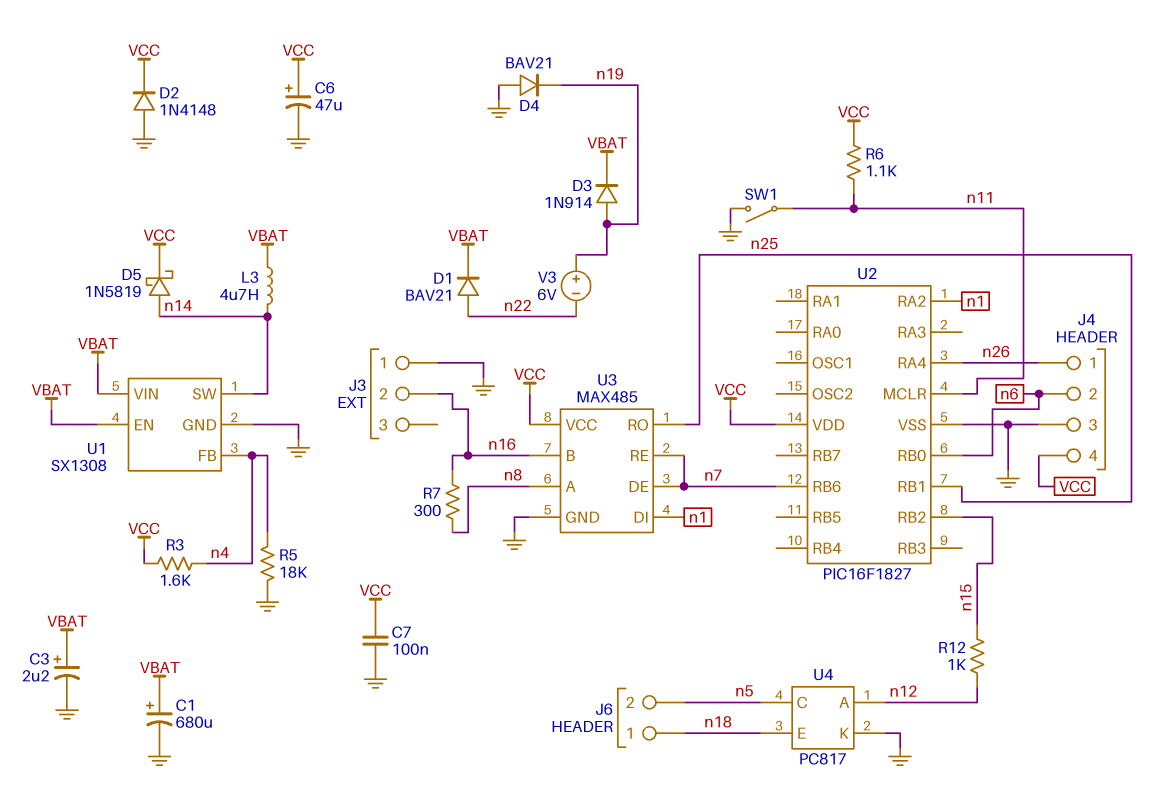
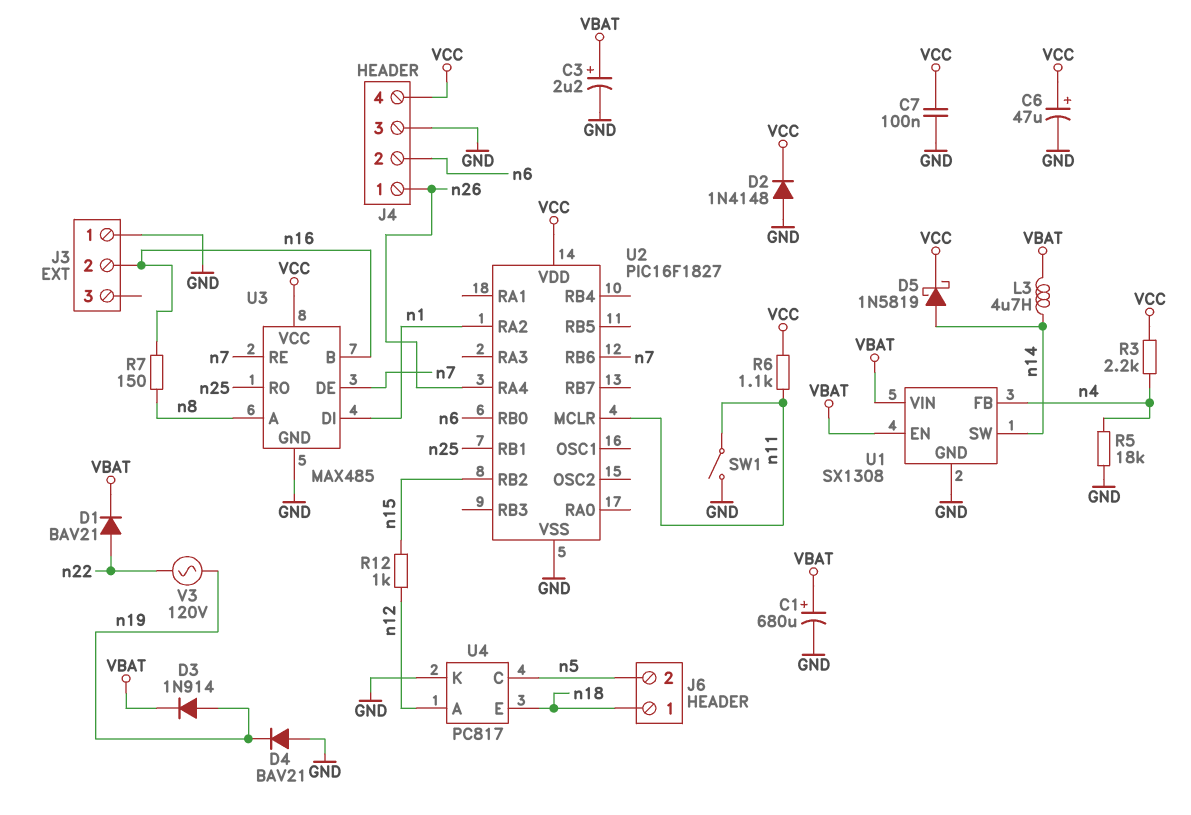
R3: 1.6k (VCC, n4) -> 2.2k (VCC, n4)
R7: 300 (n8, n16) -> 150 (n8, n16)
V3: 6V (plus n19, minus n22) -> AC 120V (n19, n22)

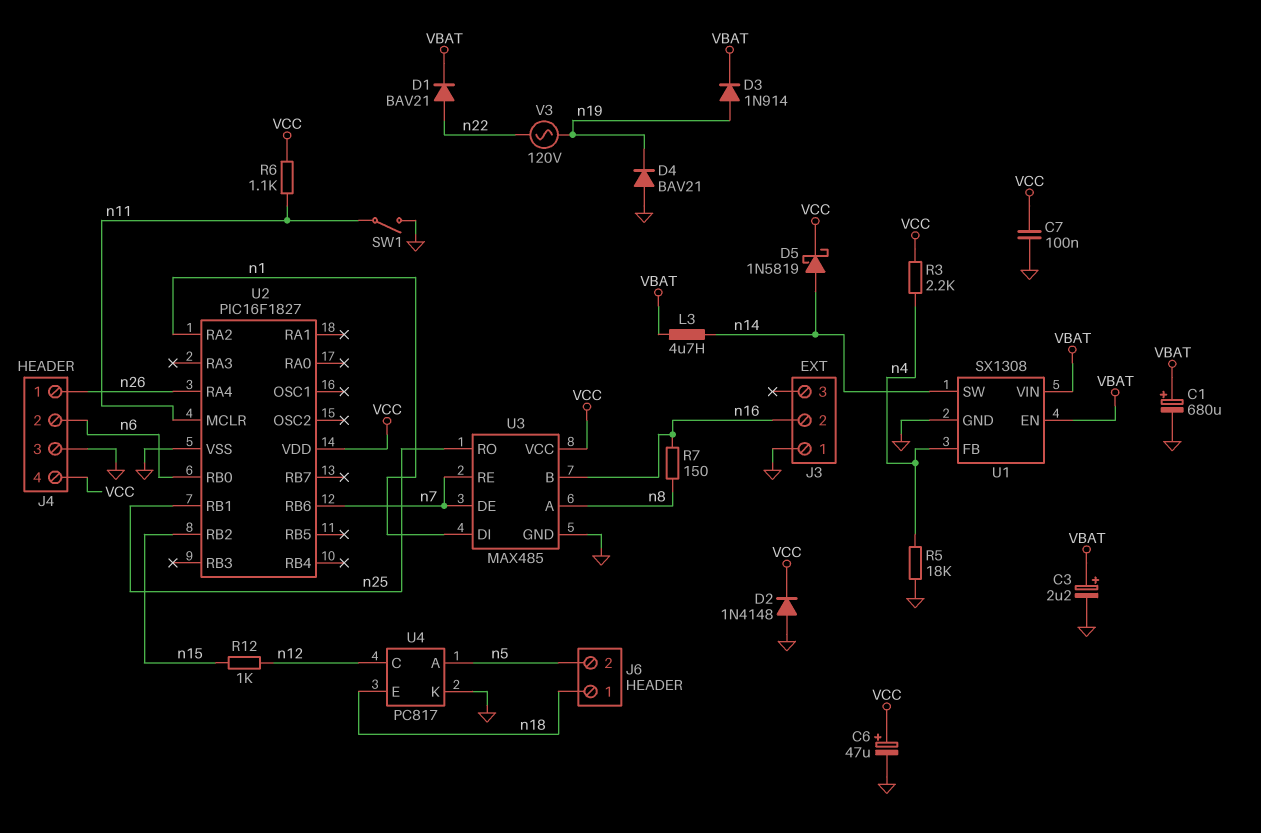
U4 pin A: n12 -> n5
U4 pin C: n5 -> n12

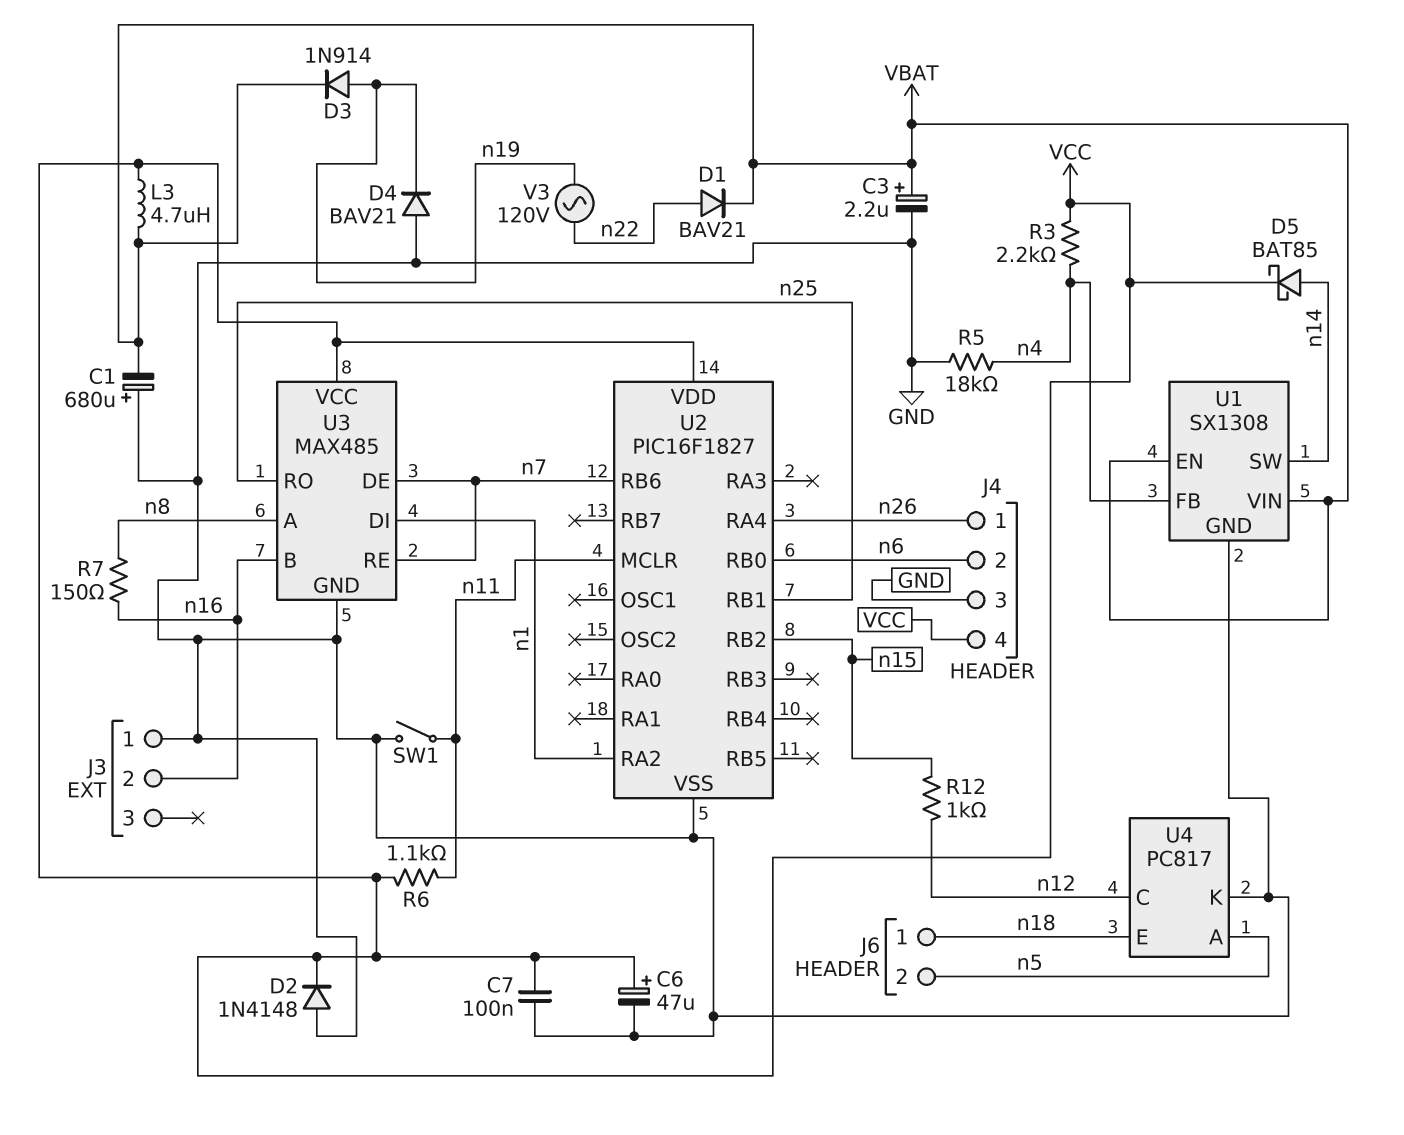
C1: 680uF (plus VBAT, minus GND) -> 680uF (plus GND, minus VBAT)
D5: schottky 1N5819 (A n14, K VCC) -> schottky BAT85 (A n14, K VCC)
L3: 4.7uH (VBAT, n14) -> 4.7uH (VBAT, VCC)

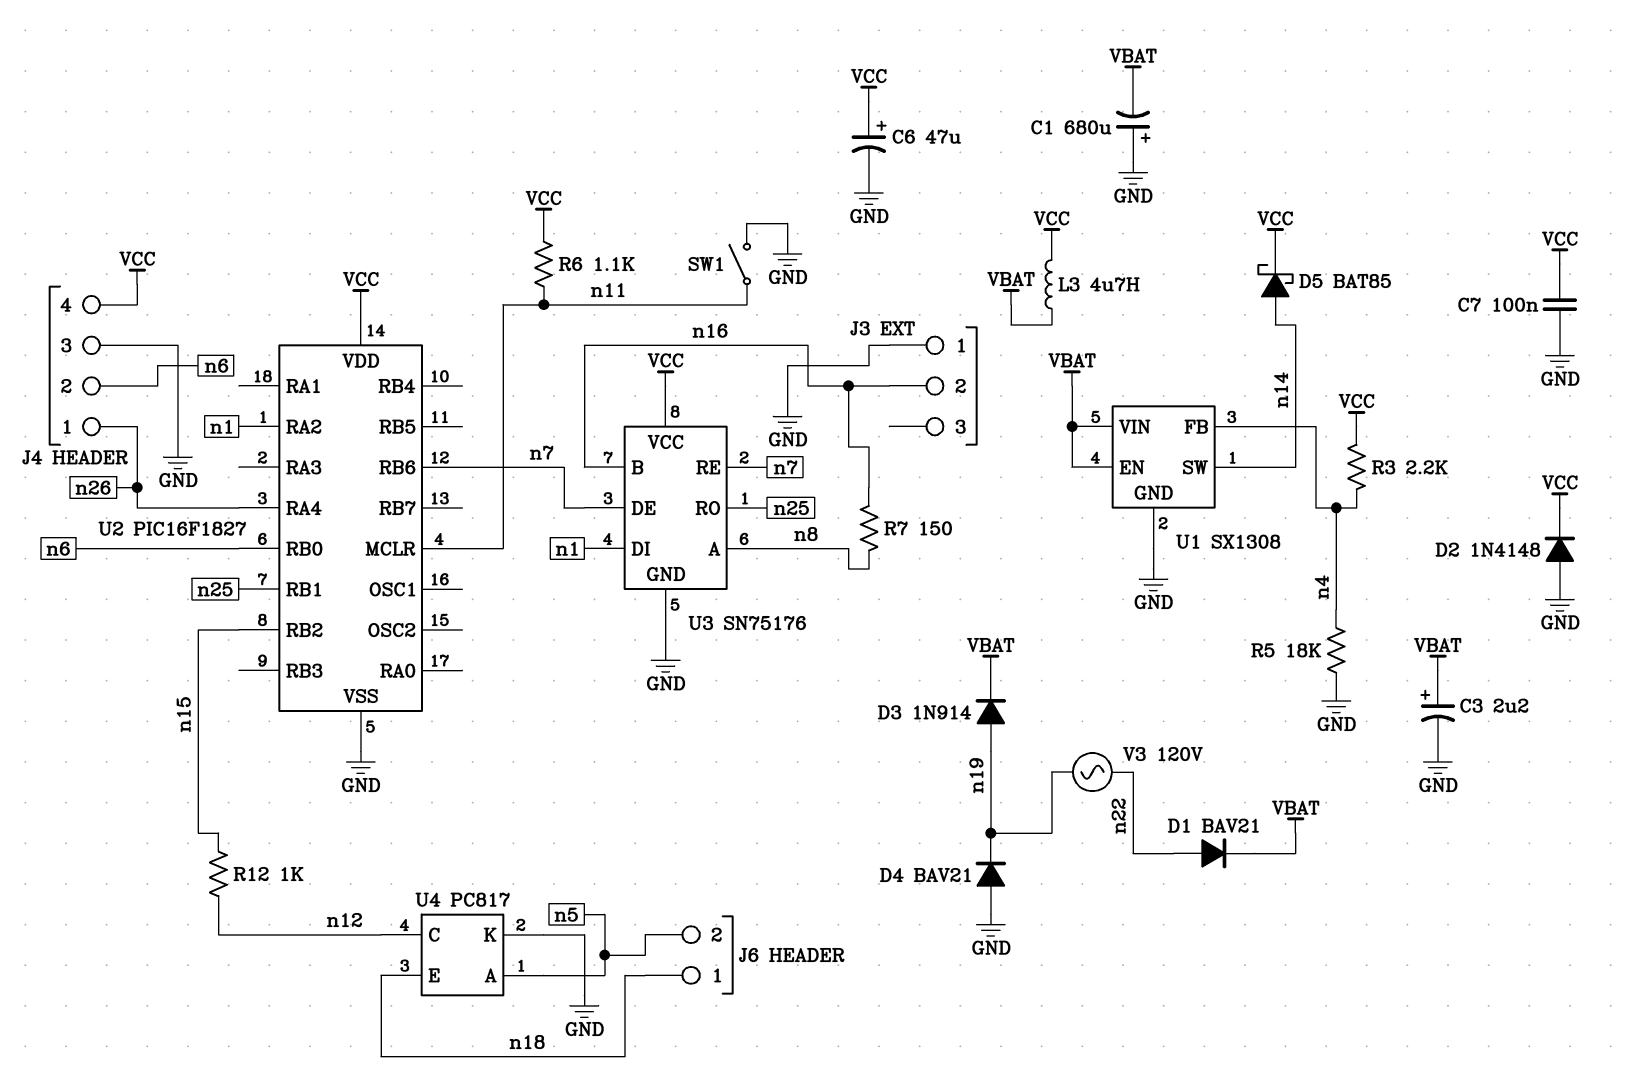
U3: MAX485 -> SN75176

